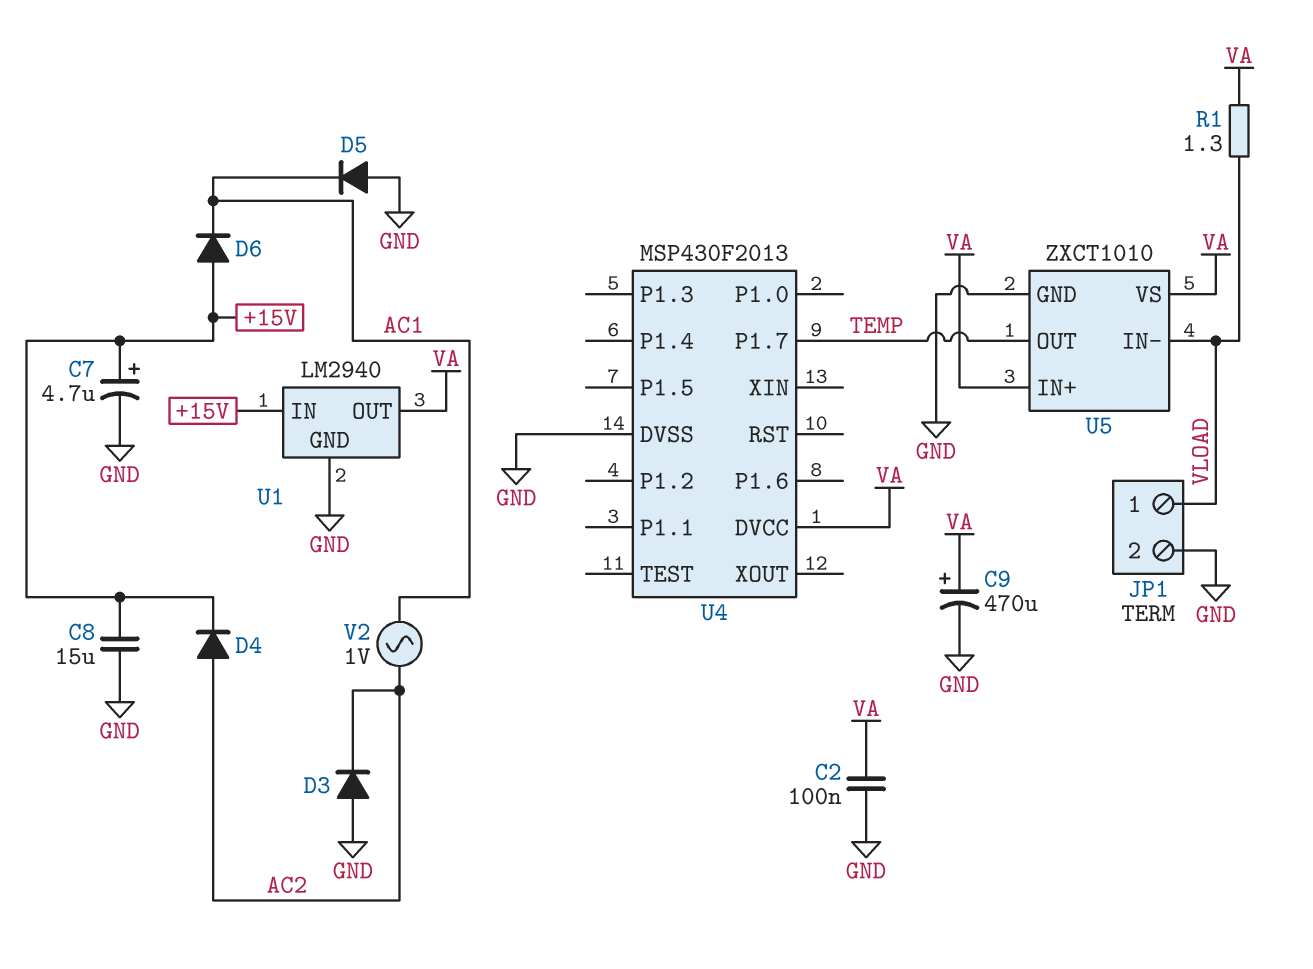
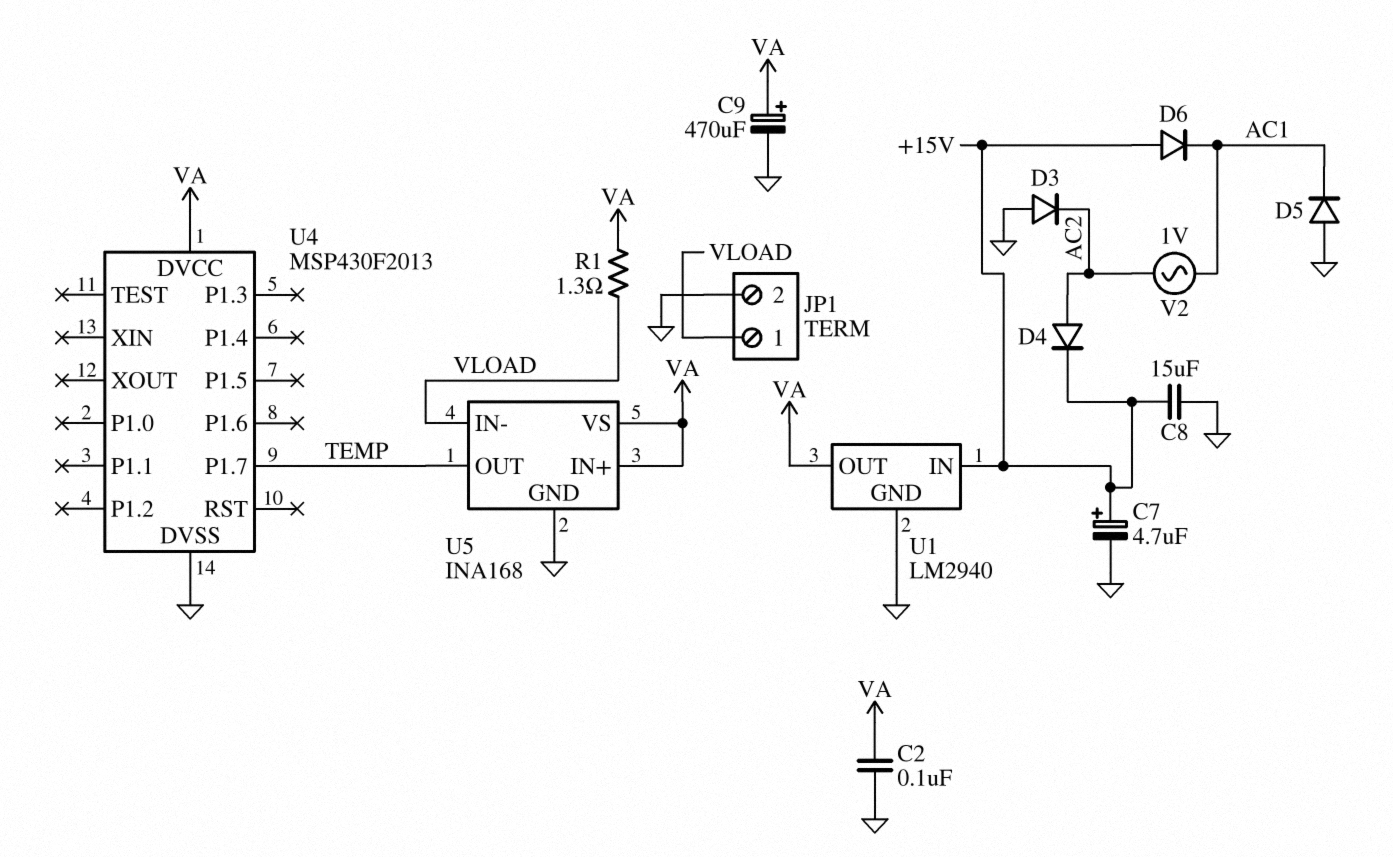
U5: ZXCT1010 -> INA168

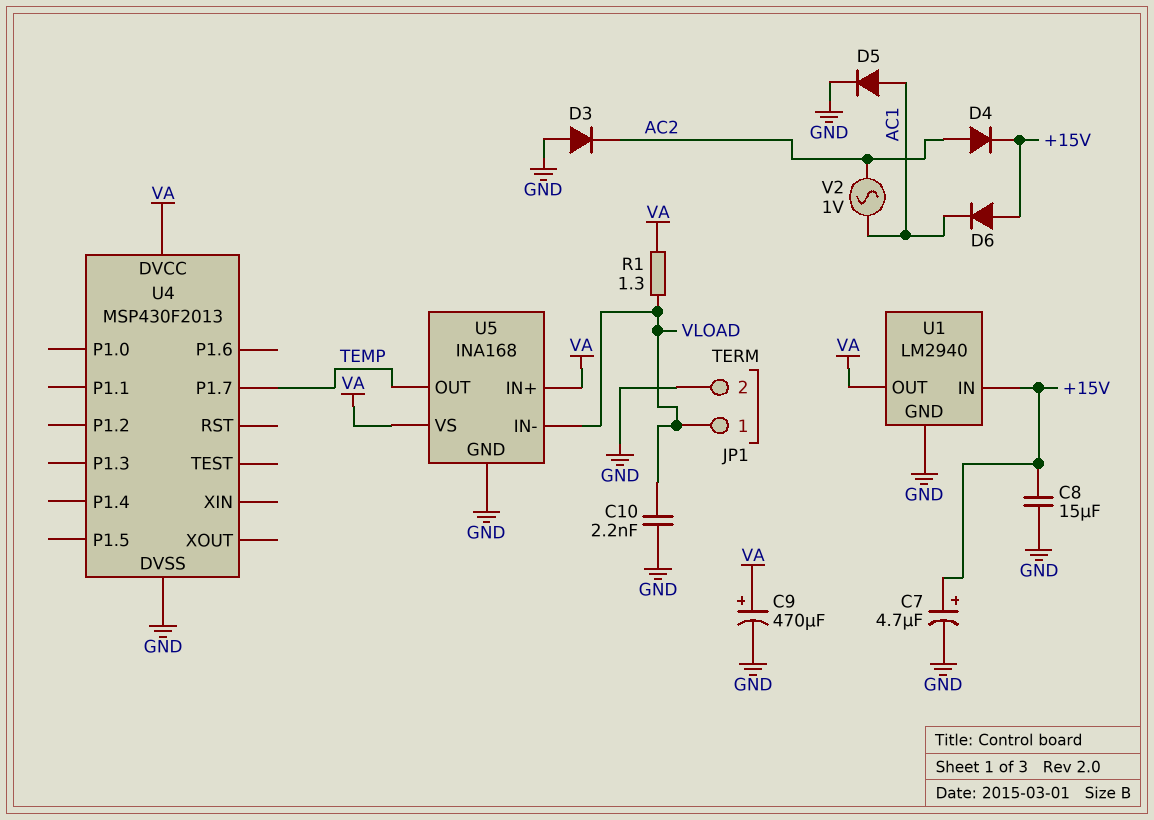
C2: 100nF (GND, VA) -> none
C10: none -> 2.2nF (GND, VLOAD)
D5: diode (A GND, K AC1) -> diode (A AC1, K GND)

